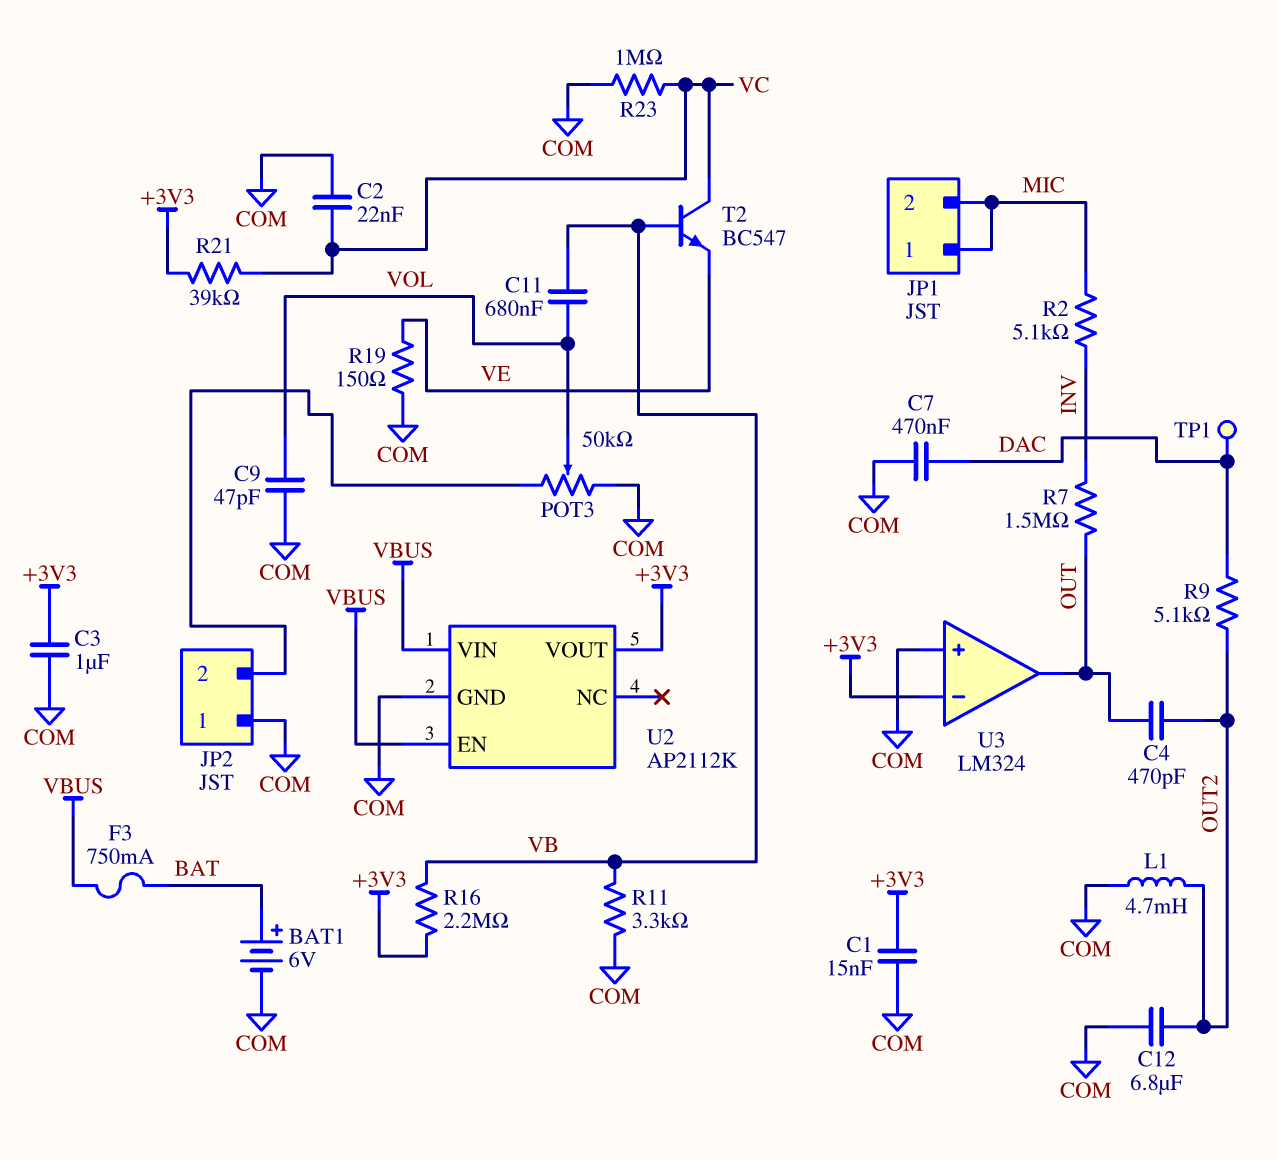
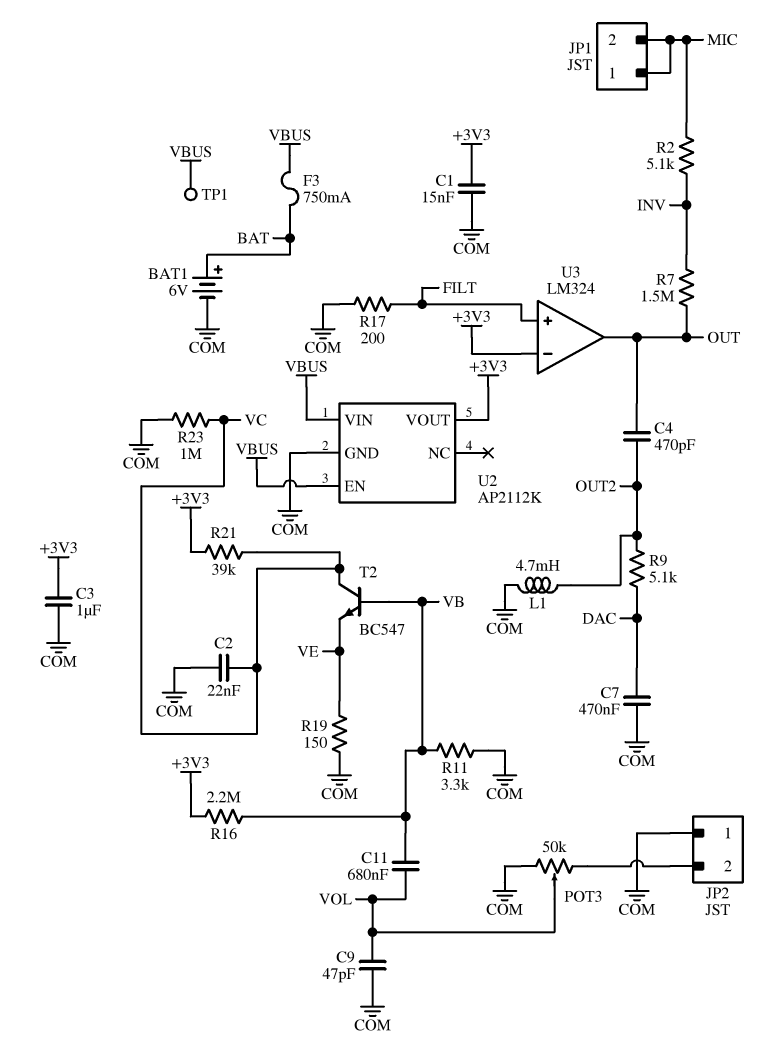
C12: 6.8uF (COM, OUT2) -> none
R17: none -> 200 (COM, FILT)
TP1: test point (DAC) -> test point (VBUS)
U3 pin in+: COM -> FILT

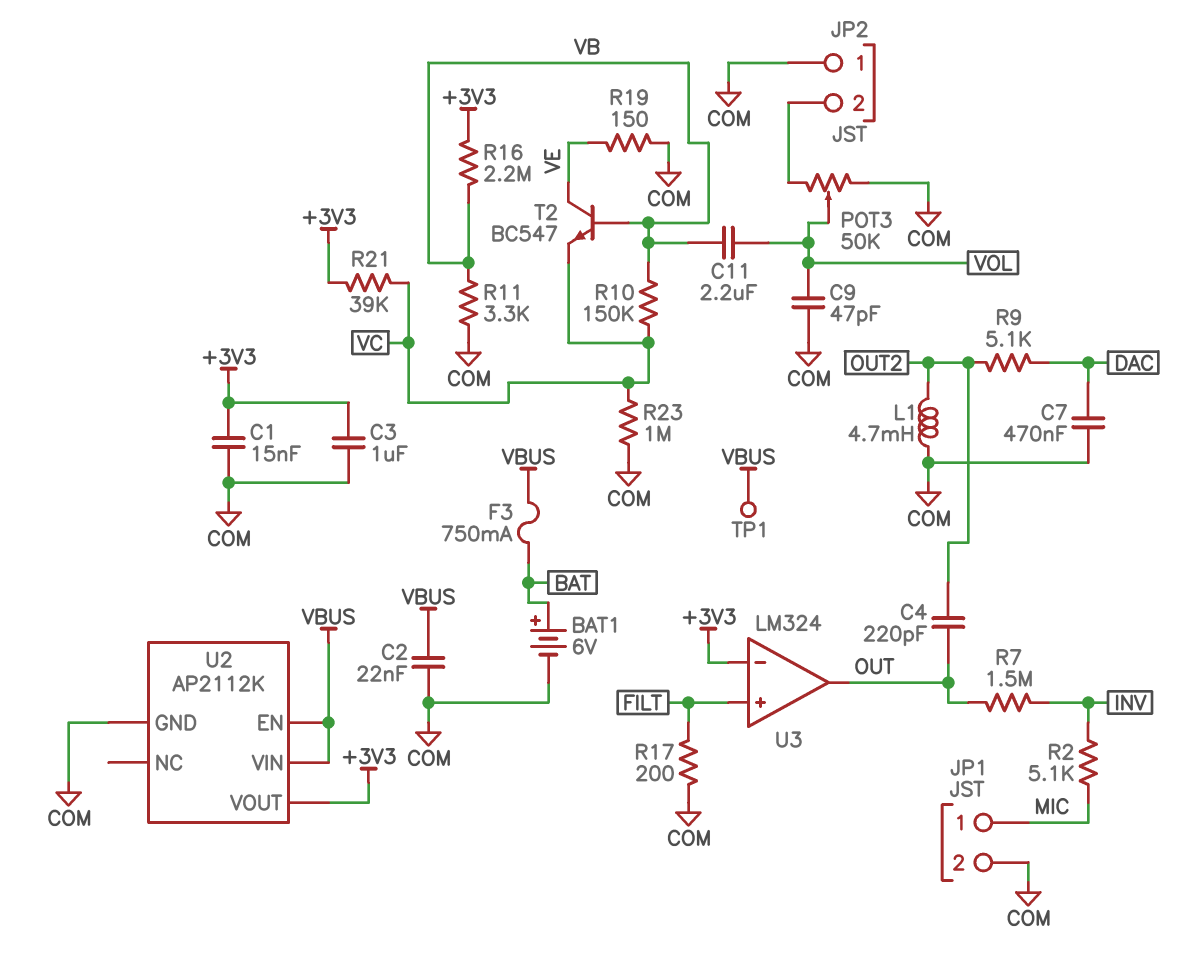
C2: 22nF (COM, VC) -> 22nF (COM, VBUS)
C4: 470pF (OUT, OUT2) -> 220pF (OUT, OUT2)
C11: 680nF (VB, VOL) -> 2.2uF (VB, VOL)
JP1 pin 2: MIC -> COM
R10: none -> 150k (VB, VC)
T2: NPN BC547 (B VB, C VC, E VE) -> NPN BC547 (B VB, C VE, E VC)

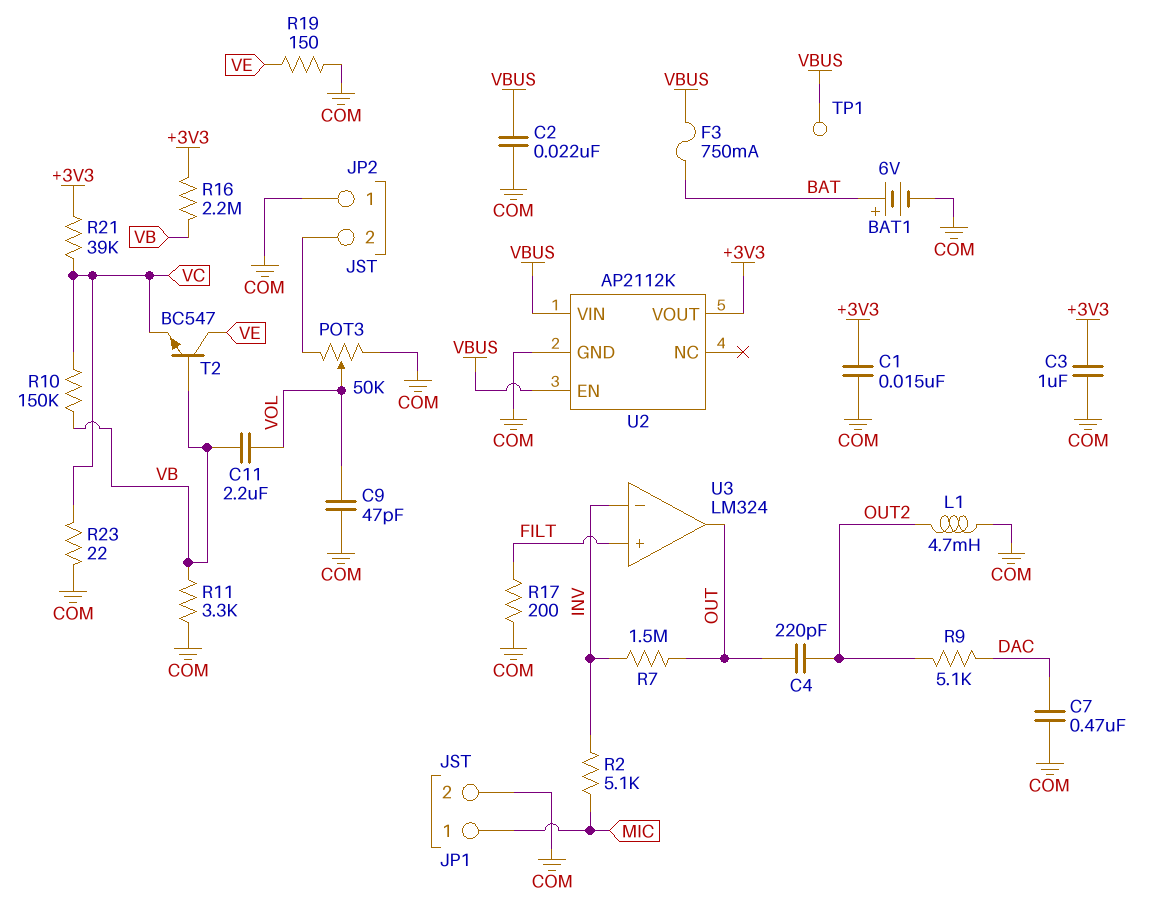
R23: 1M (COM, VC) -> 22 (COM, VC)
U3 pin in-: +3V3 -> INV

